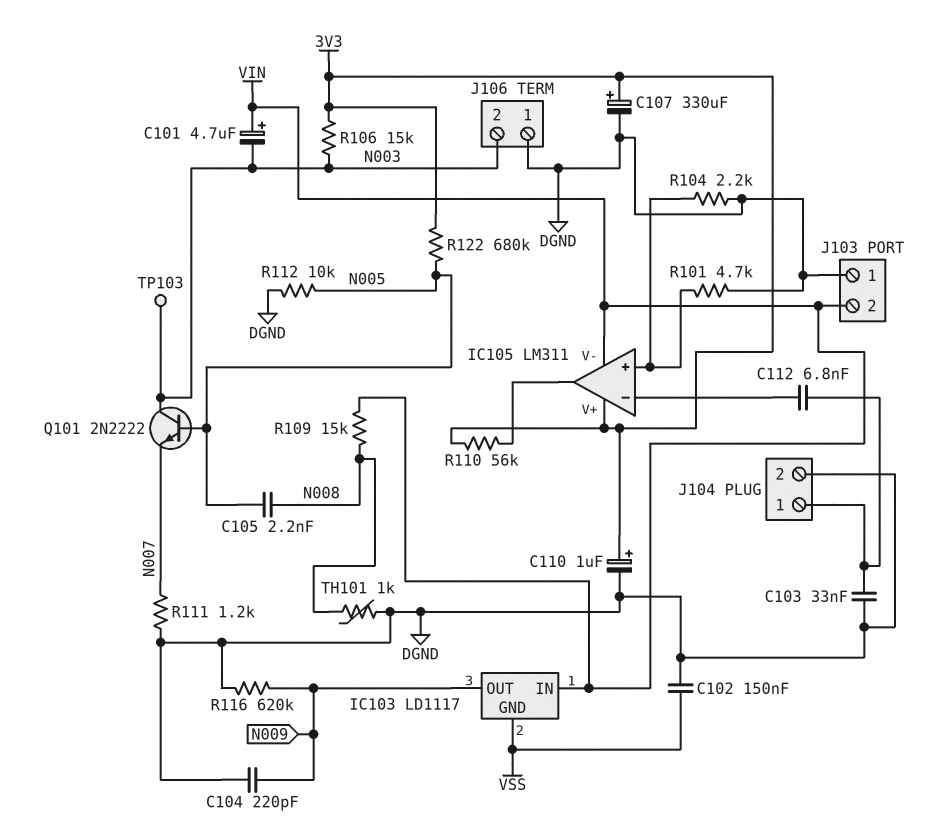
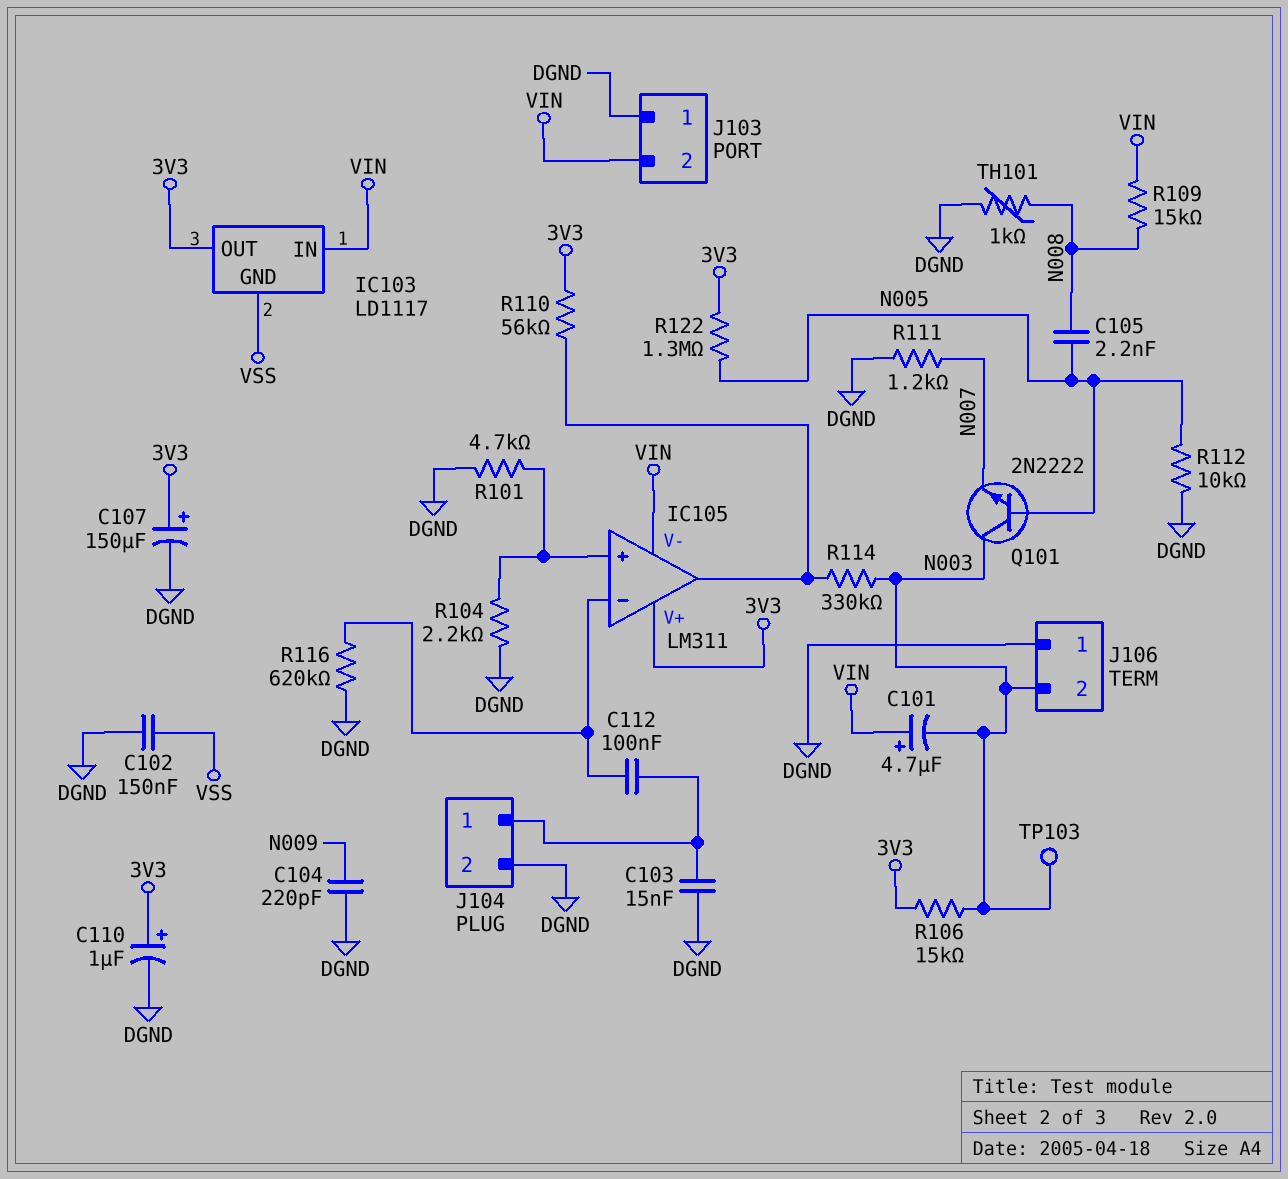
C103: 33nF (DGND, J104/1) -> 15nF (DGND, J104/1)
C107: 330uF (plus 3V3, minus DGND) -> 150uF (plus 3V3, minus DGND)
C112: 6.8nF (IC105/in-, J104/1) -> 100nF (IC105/in-, J104/1)
IC103 pin OUT: N009 -> 3V3
R114: none -> 330k (IC105/out, N003)
R116: 620k (DGND, N009) -> 620k (DGND, IC105/in-)
R122: 680k (3V3, N005) -> 1.3M (3V3, N005)

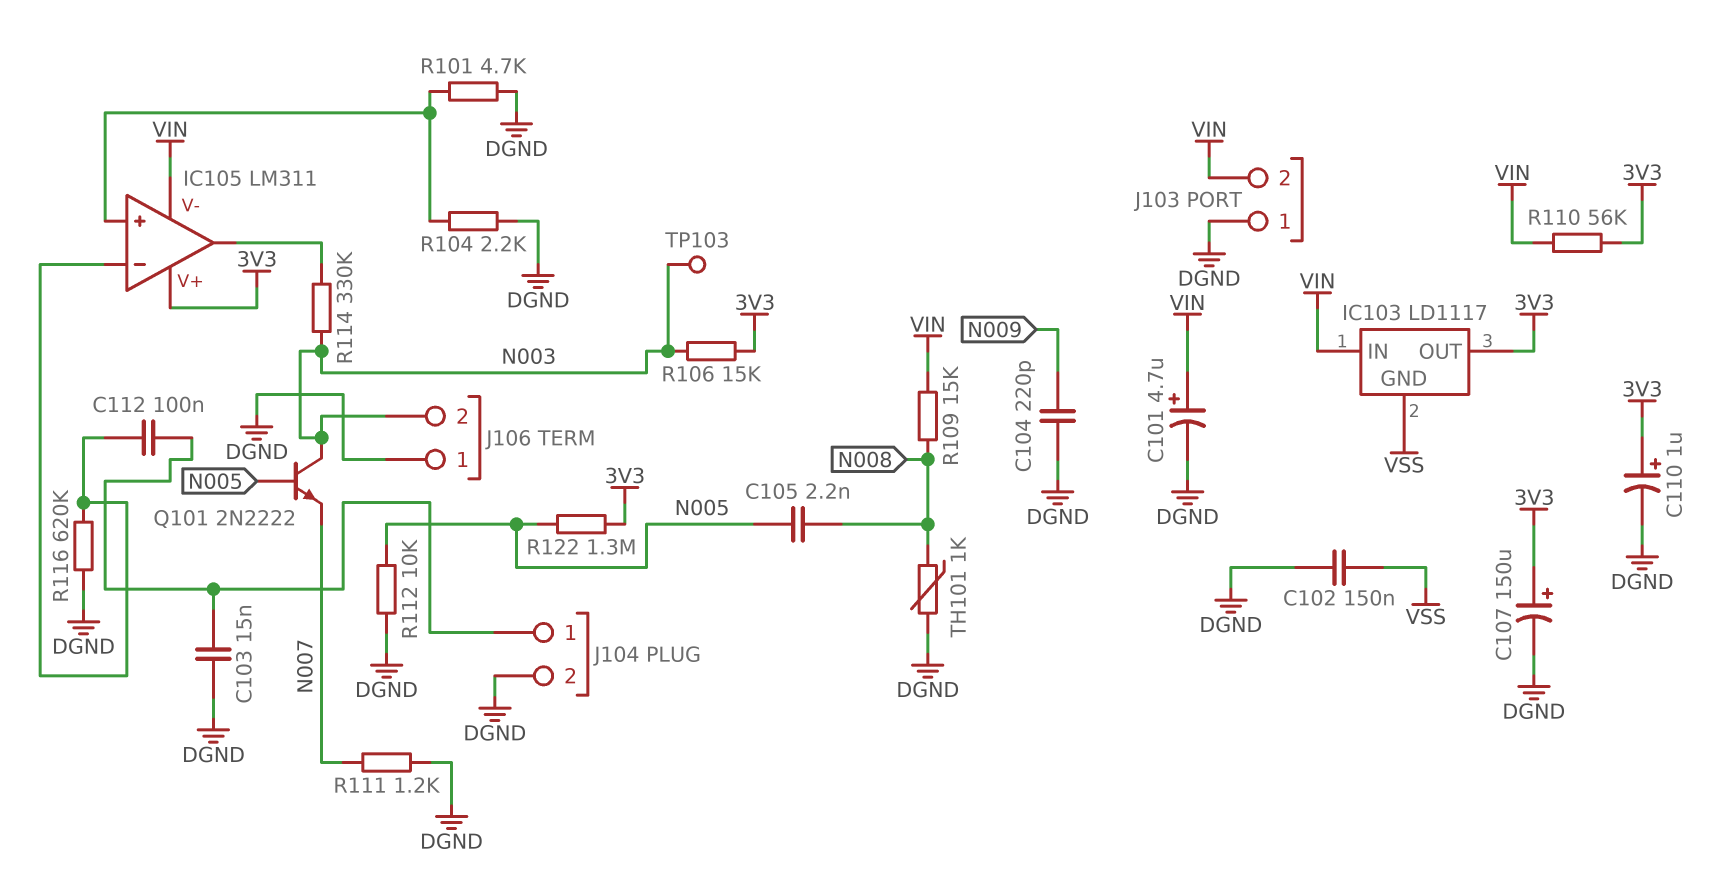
C101: 4.7uF (plus VIN, minus N003) -> 4.7uF (plus VIN, minus DGND)
R110: 56k (3V3, IC105/out) -> 56k (3V3, VIN)

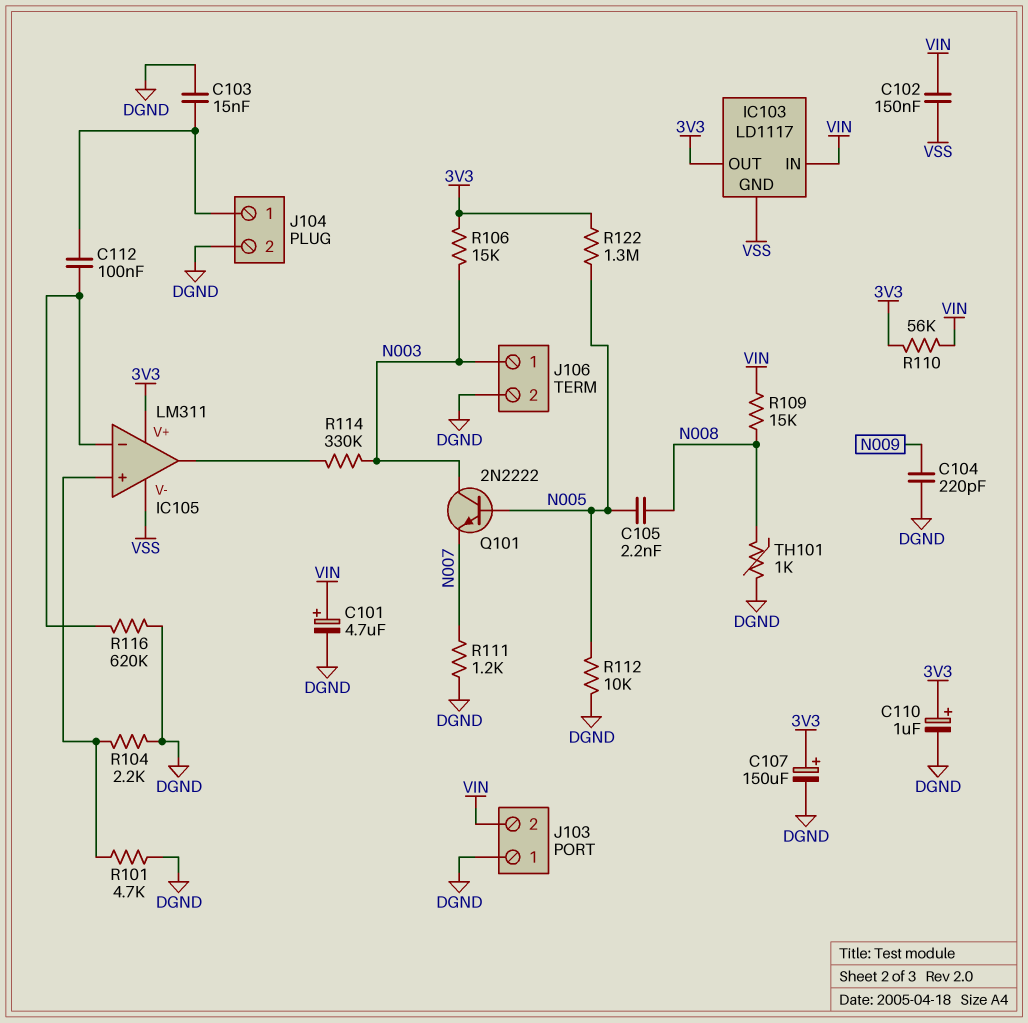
C102: 150nF (DGND, VSS) -> 150nF (VIN, VSS)
IC105 pin V-: VIN -> VSS
J106 pin 1: DGND -> N003
J106 pin 2: N003 -> DGND
TP103: test point (N003) -> none

